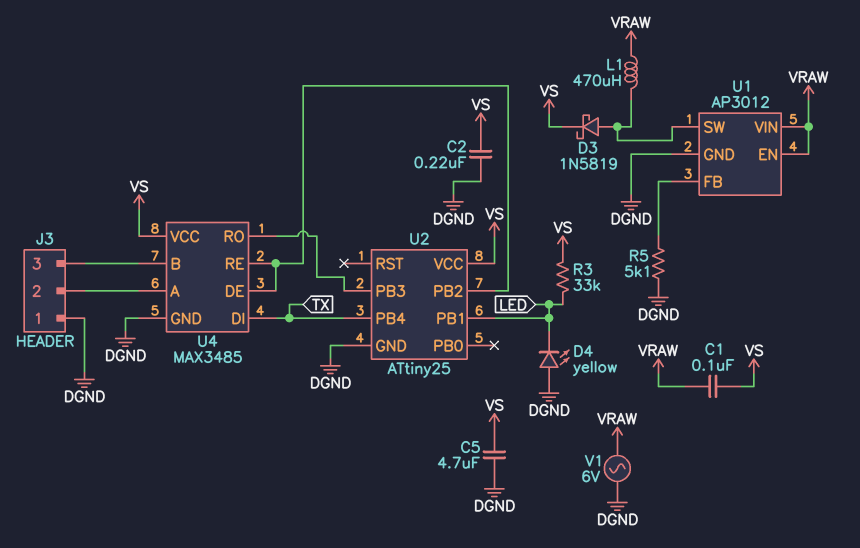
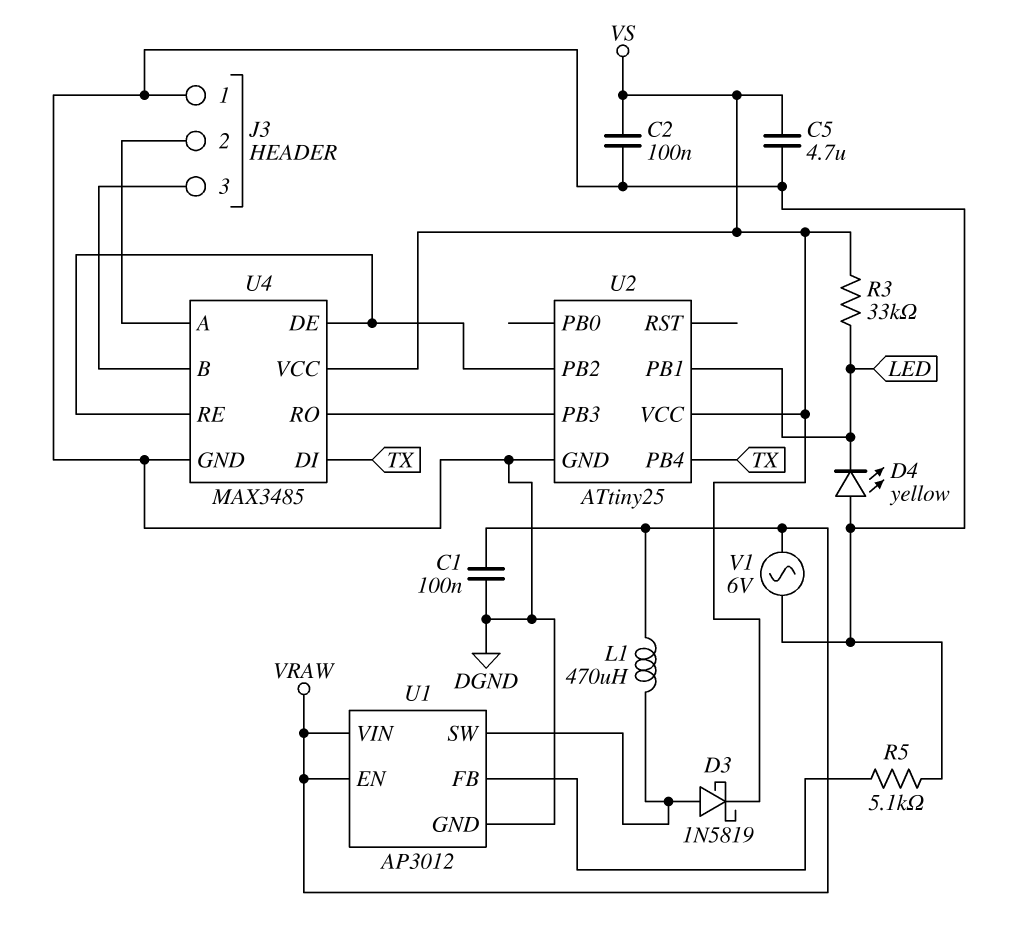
C1: 100nF (VRAW, VS) -> 100nF (DGND, VRAW)
C2: 220nF (DGND, VS) -> 100nF (DGND, VS)

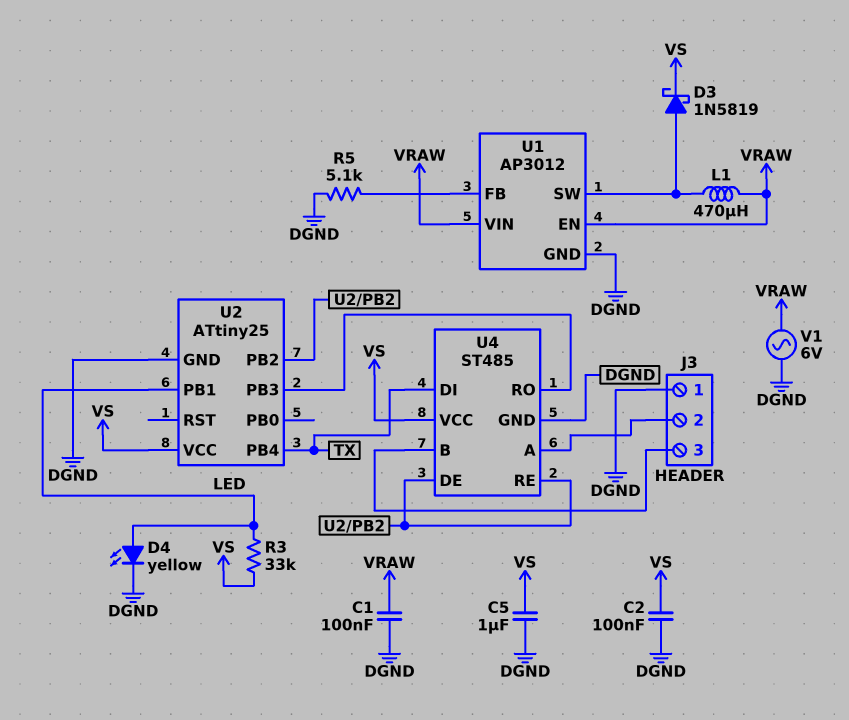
C5: 4.7uF (DGND, VS) -> 1uF (DGND, VS)
D4: LED yellow (A DGND, K LED) -> LED yellow (A LED, K DGND)
U4: MAX3485 -> ST485

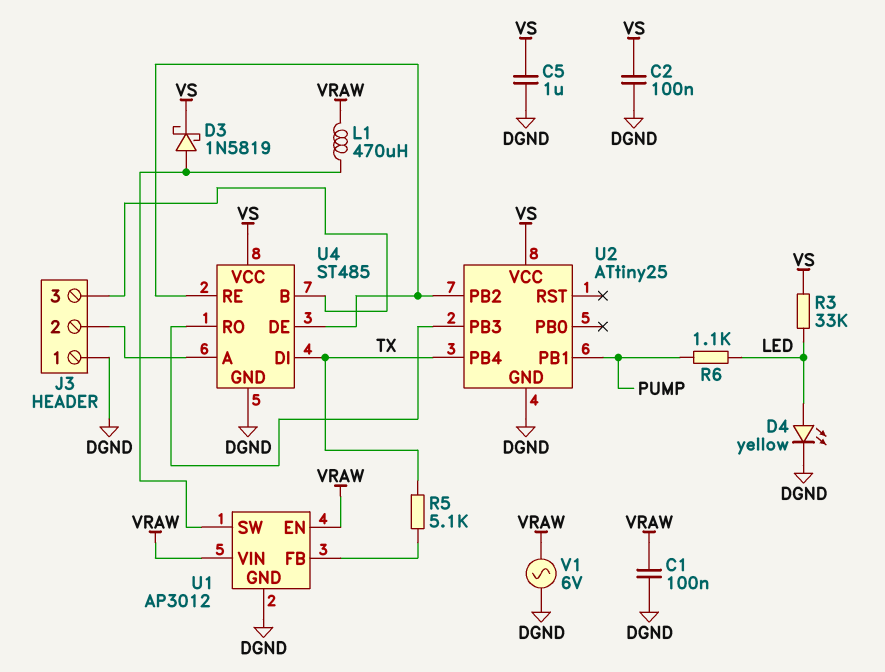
R5: 5.1k (DGND, U1/FB) -> 5.1k (TX, U1/FB)
R6: none -> 1.1k (LED, PUMP)
U2 pin PB1: LED -> PUMP

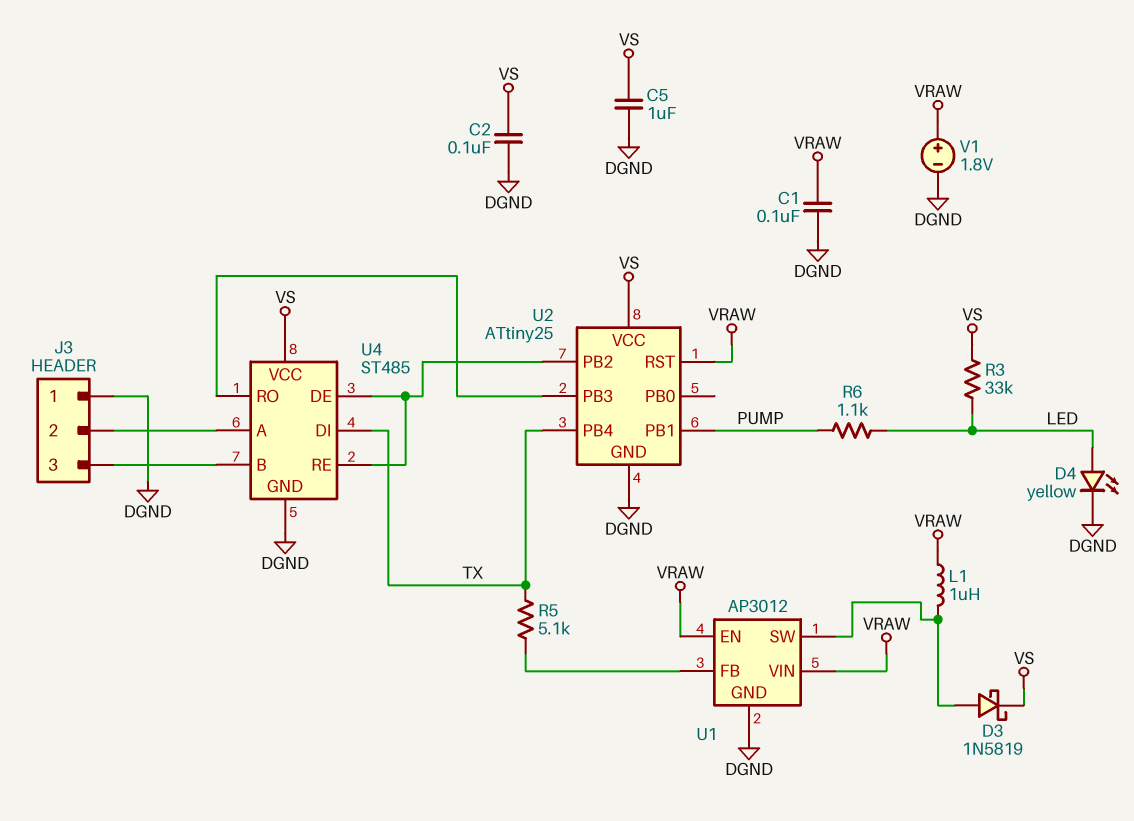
L1: 470uH (U1/SW, VRAW) -> 1uH (U1/SW, VRAW)
U2 pin RST: none -> VRAW
V1: AC 6V (DGND, VRAW) -> 1.8V (plus VRAW, minus DGND)

